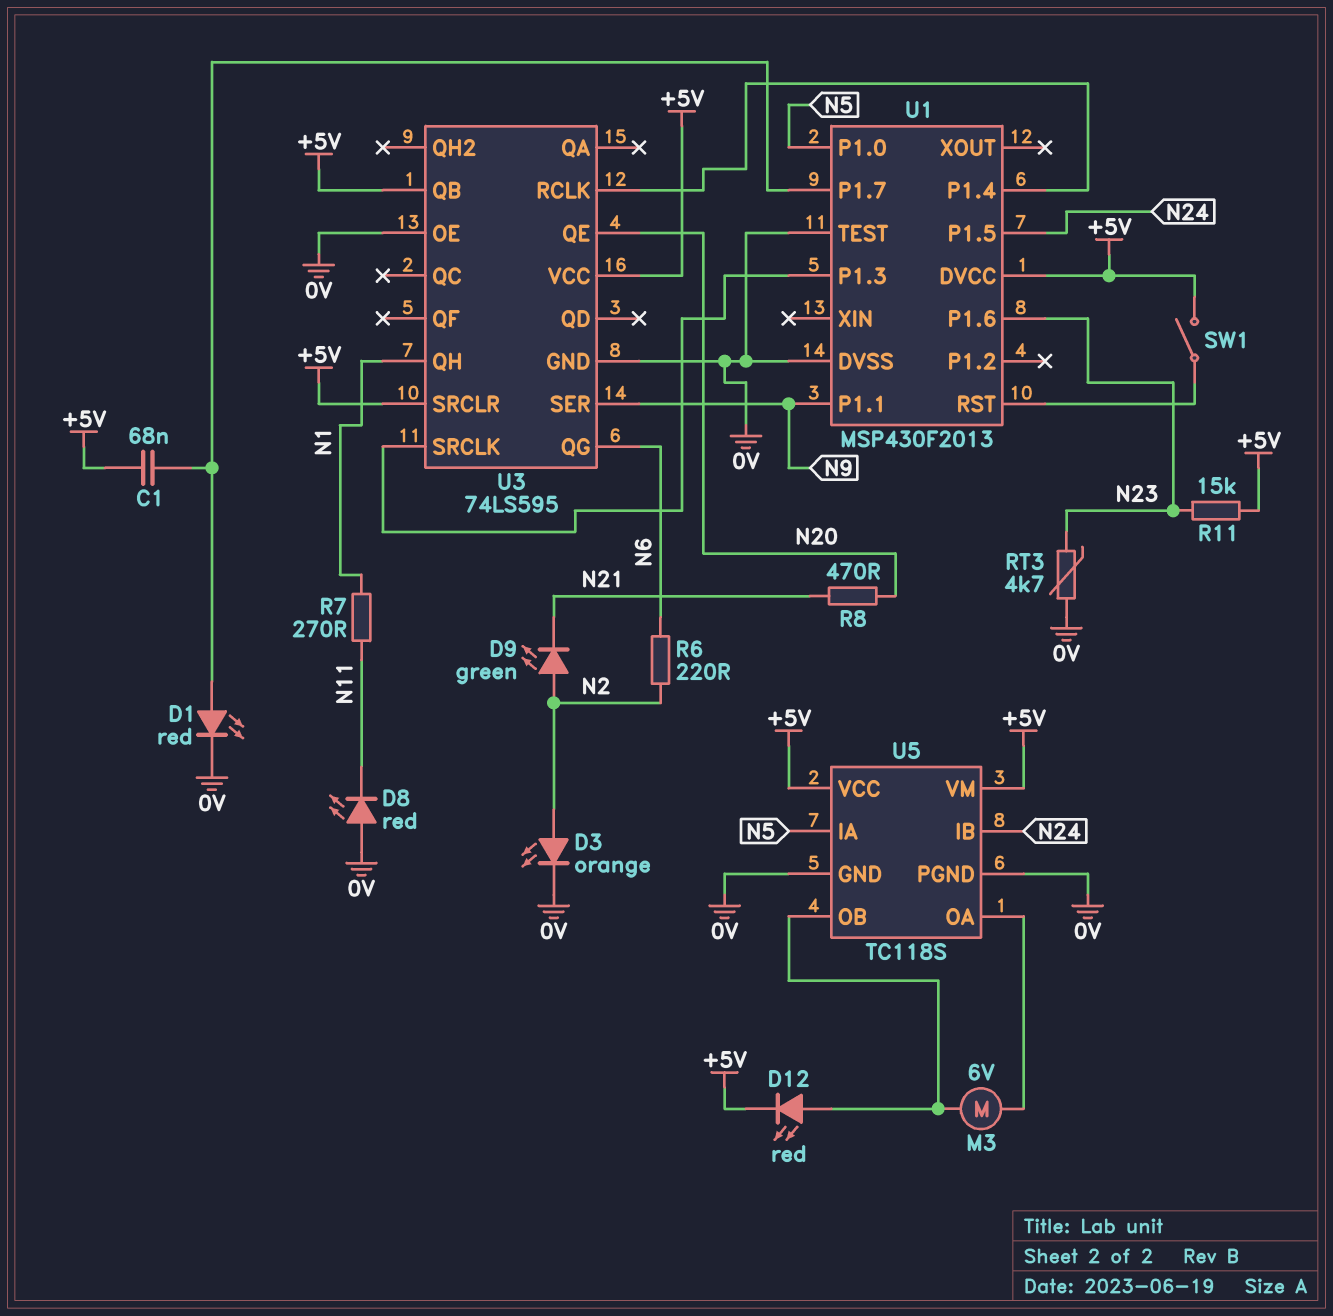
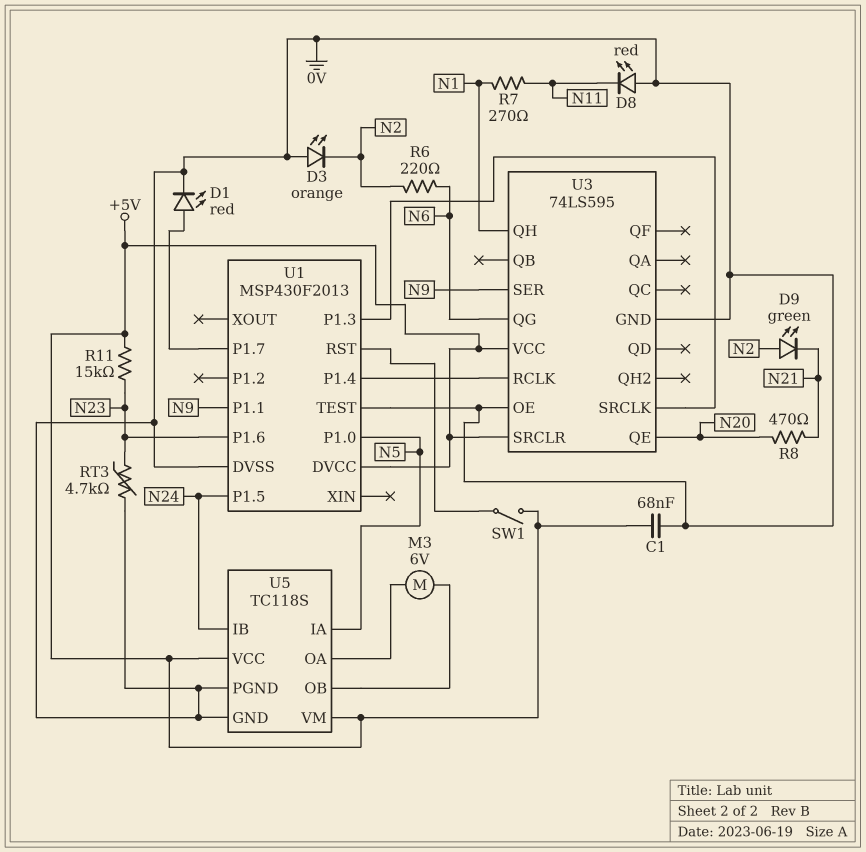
C1: 68nF (+5V, U1/P1.7) -> 68nF (+5V, 0V)
D3: LED orange (A N2, K 0V) -> LED orange (A 0V, K N2)
D12: LED red (A U5/OB, K +5V) -> none
U3 pin QB: +5V -> none

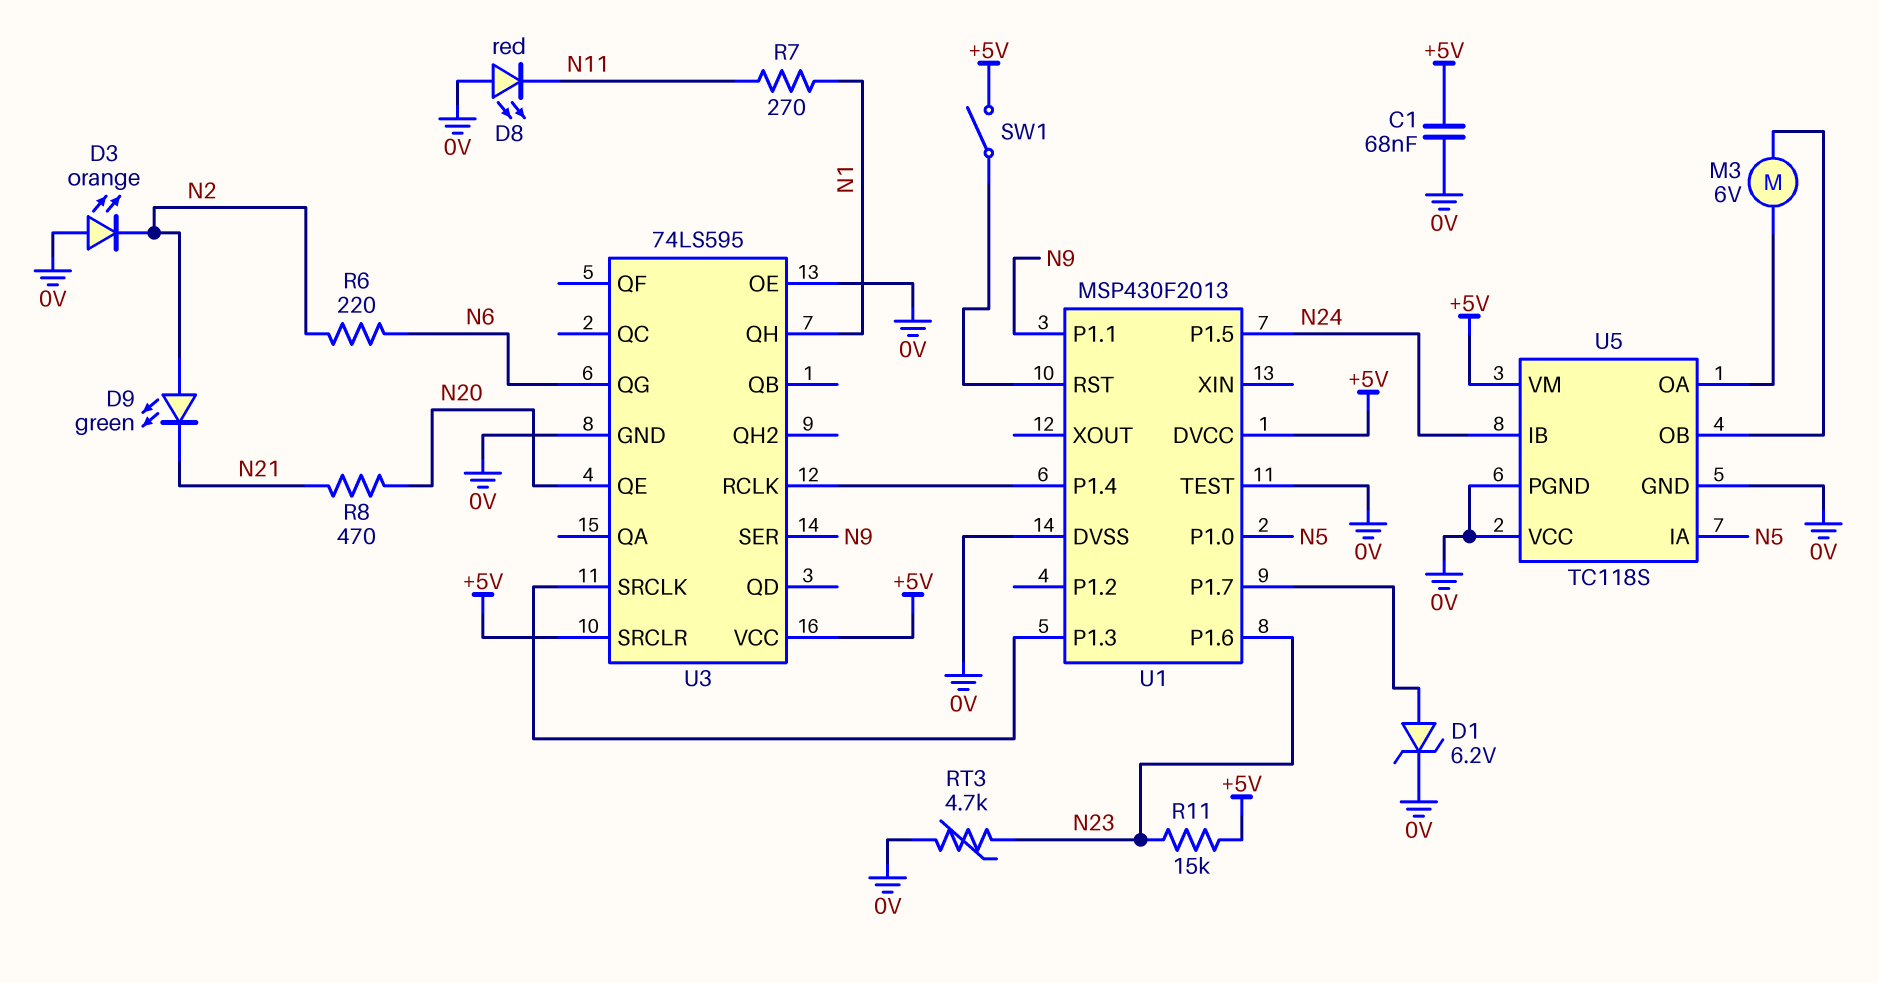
D1: LED red (A U1/P1.7, K 0V) -> zener 6.2V (A U1/P1.7, K 0V)
U5 pin VCC: +5V -> 0V

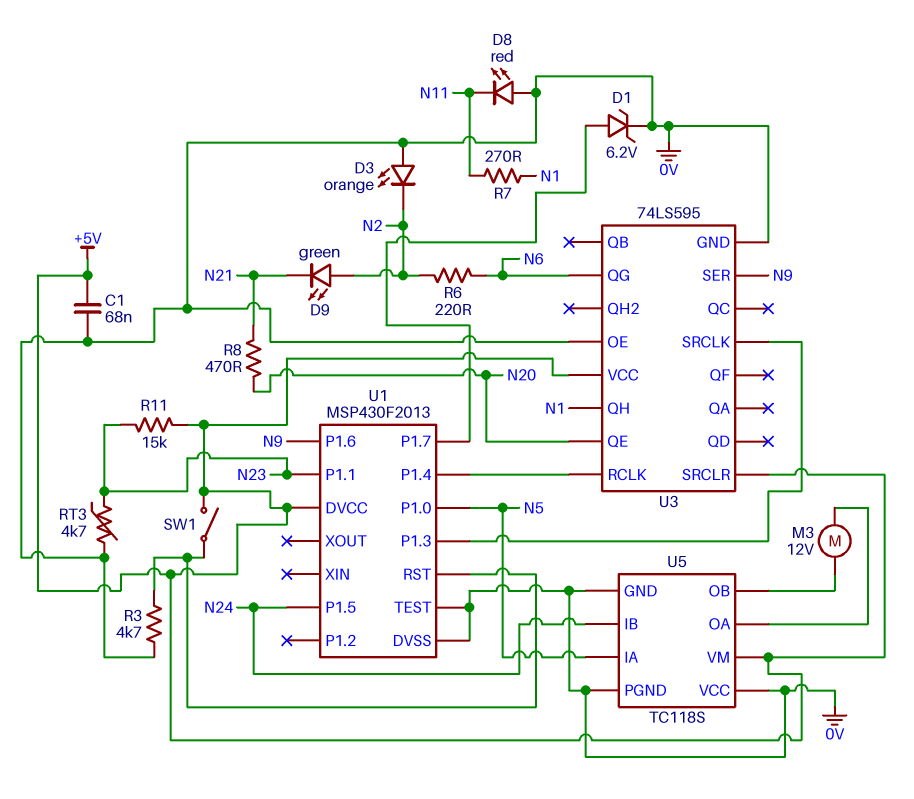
M3: motor 6V (U5/OA, U5/OB) -> motor 12V (U5/OA, U5/OB)
R3: none -> 4.7k (0V, U1/RST)
U1 pin P1.1: N9 -> N23
U1 pin P1.6: N23 -> N9

